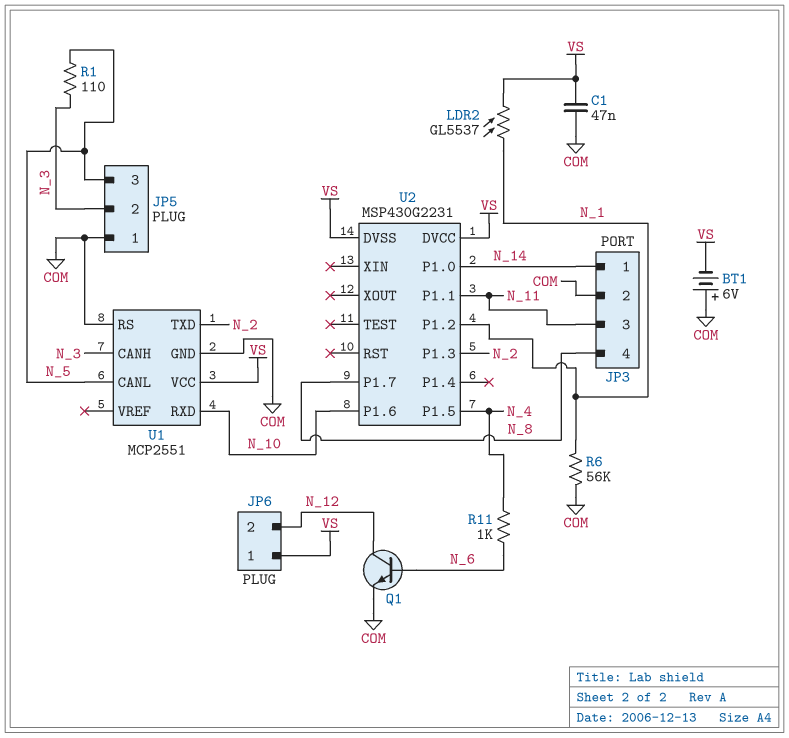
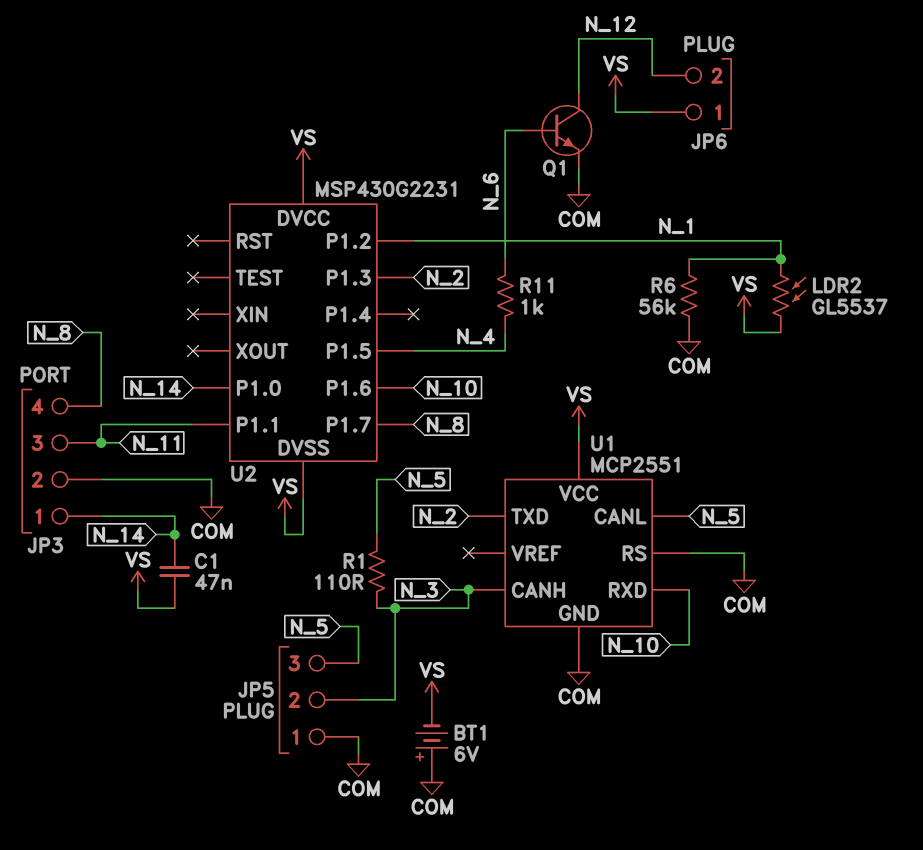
C1: 47nF (COM, VS) -> 47nF (N_14, VS)

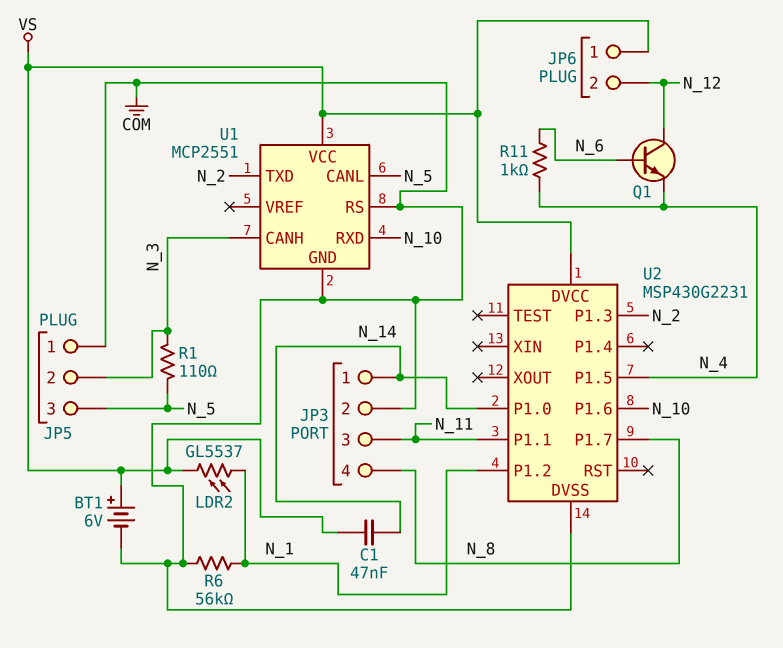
BT1: 6V (plus COM, minus VS) -> 6V (plus VS, minus COM)
Q1: NPN (B N_6, C N_12, E COM) -> NPN (B N_6, C N_12, E N_4)
U2 pin DVSS: VS -> COM

